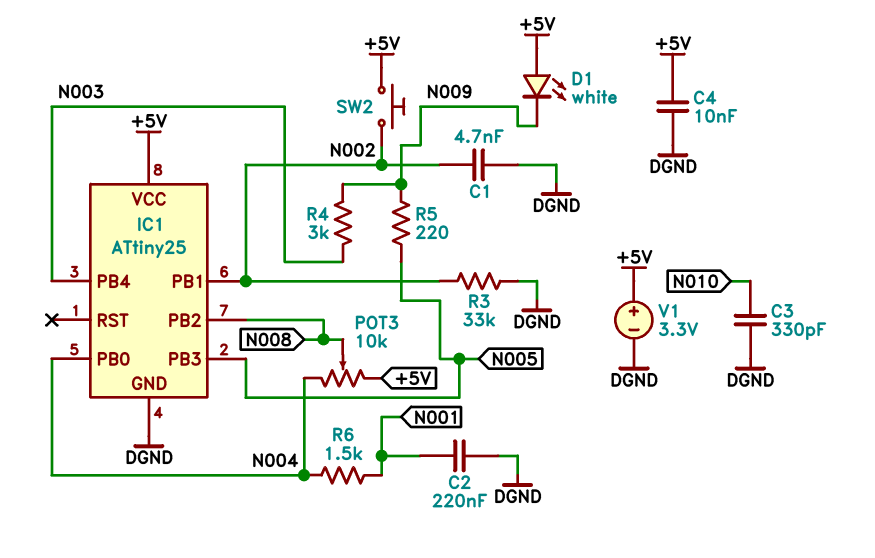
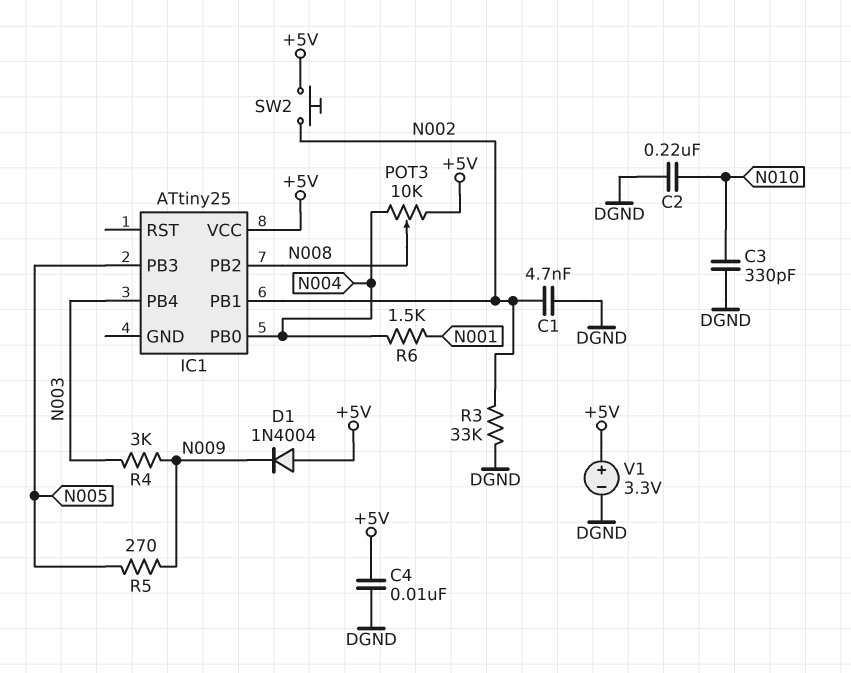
C2: 220nF (DGND, N001) -> 220nF (DGND, N010)
D1: LED white (A +5V, K N009) -> diode 1N4004 (A +5V, K N009)
IC1 pin GND: DGND -> none
R5: 220 (N005, N009) -> 270 (N005, N009)

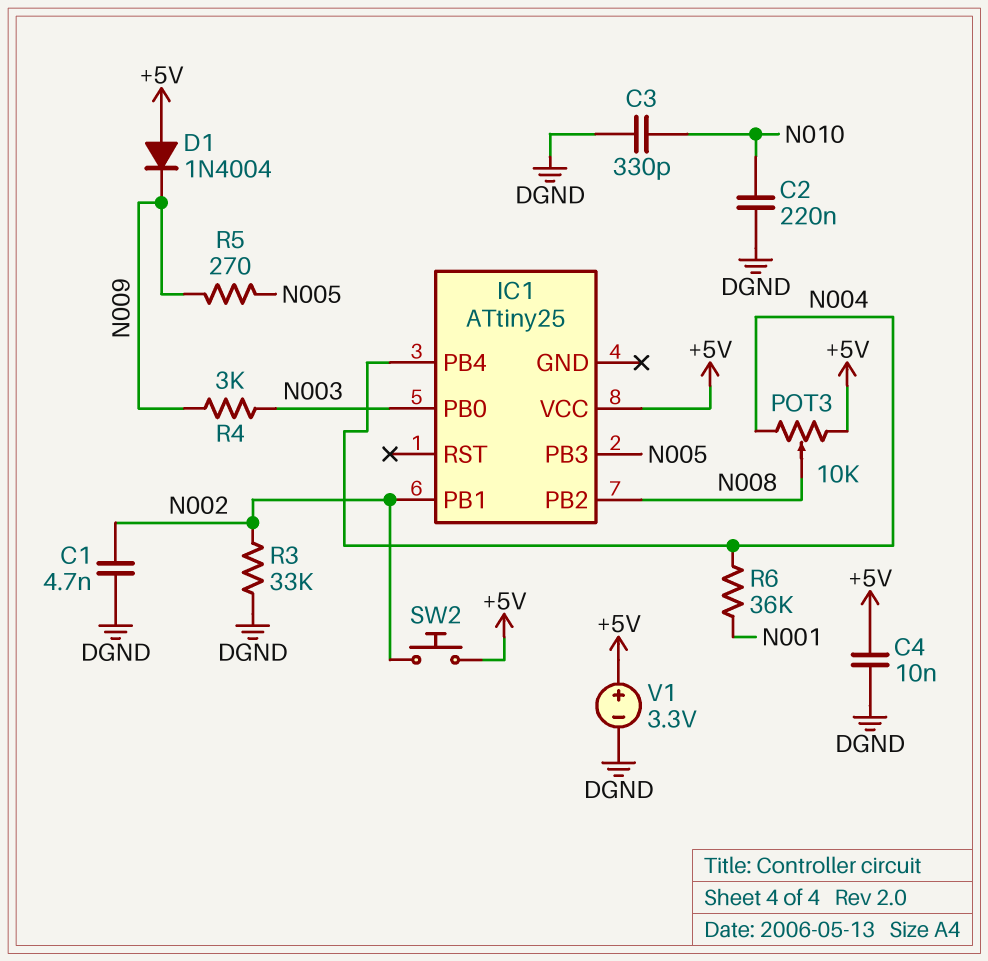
IC1 pin PB0: N004 -> N003
IC1 pin PB4: N003 -> N004
R6: 1.5k (N001, N004) -> 36k (N001, N004)

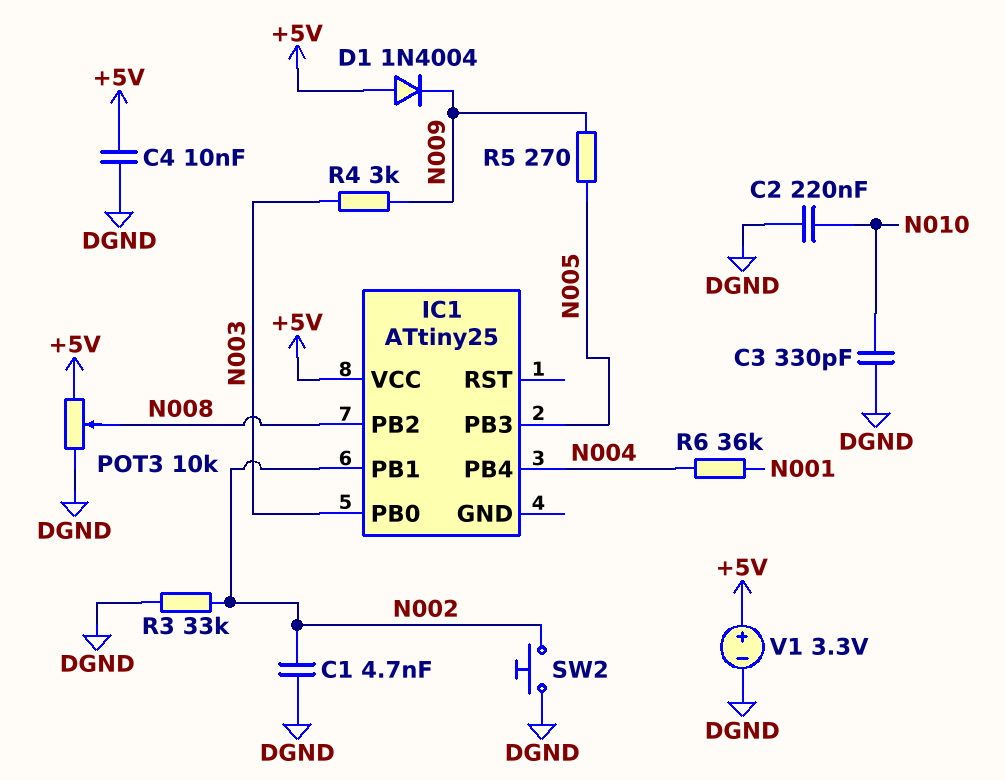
POT3: 10k (+5V, N004, wiper N008) -> 10k (+5V, DGND, wiper N008)
SW2: button (+5V, N002) -> button (DGND, N002)

